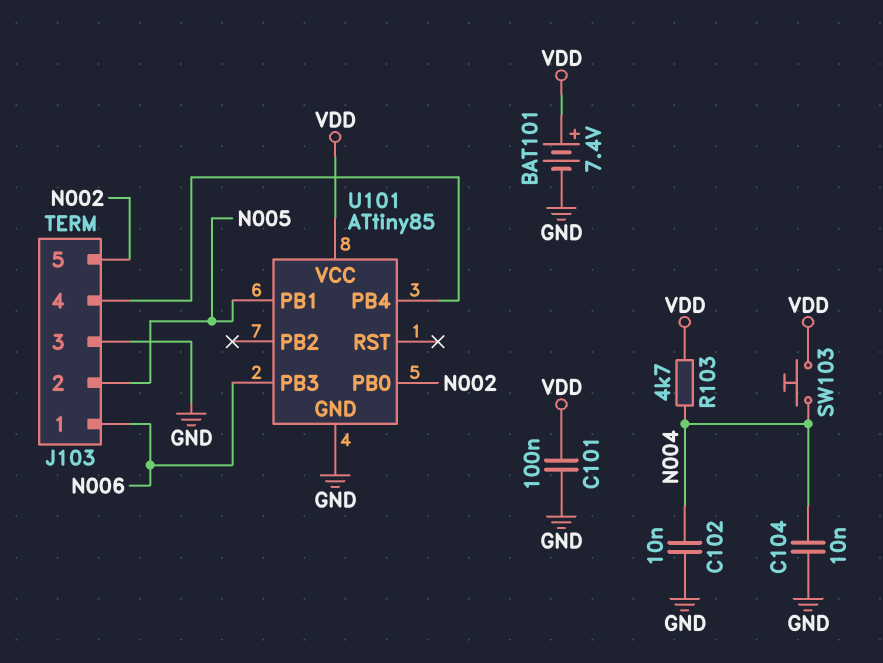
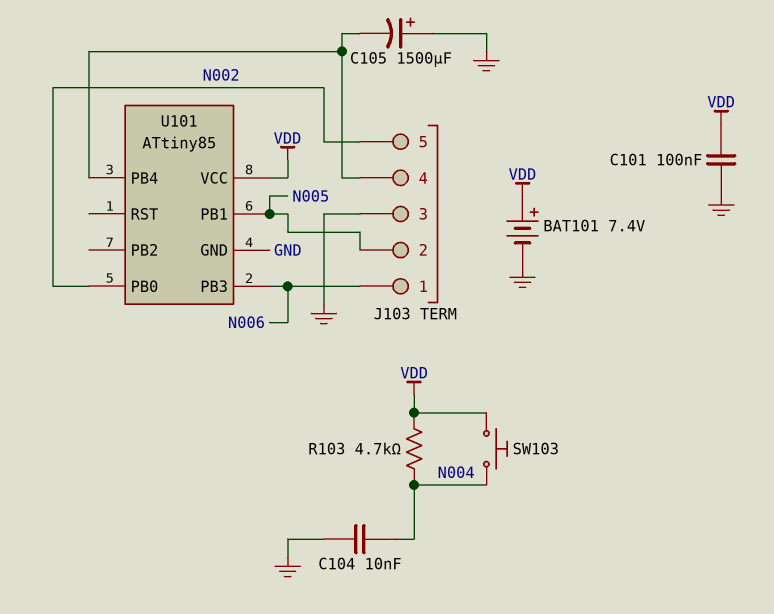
C102: 10nF (GND, N004) -> none
C105: none -> 1500uF (plus GND, minus J103/4)

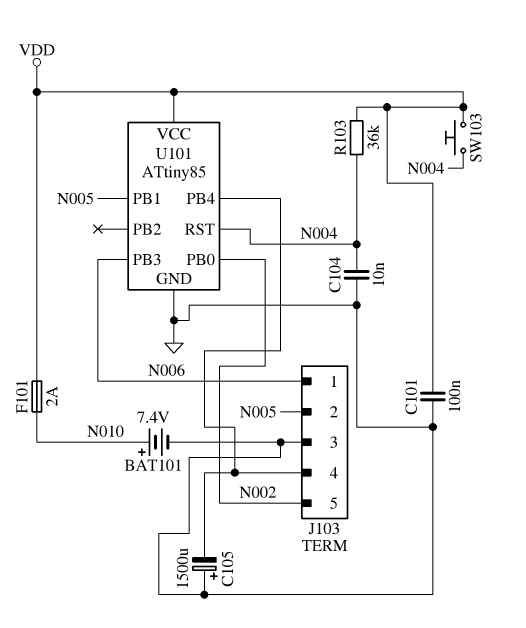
BAT101: 7.4V (plus VDD, minus GND) -> 7.4V (plus N010, minus GND)
F101: none -> 2A (N010, VDD)
R103: 4.7k (N004, VDD) -> 36k (N004, VDD)
U101 pin RST: none -> N004

